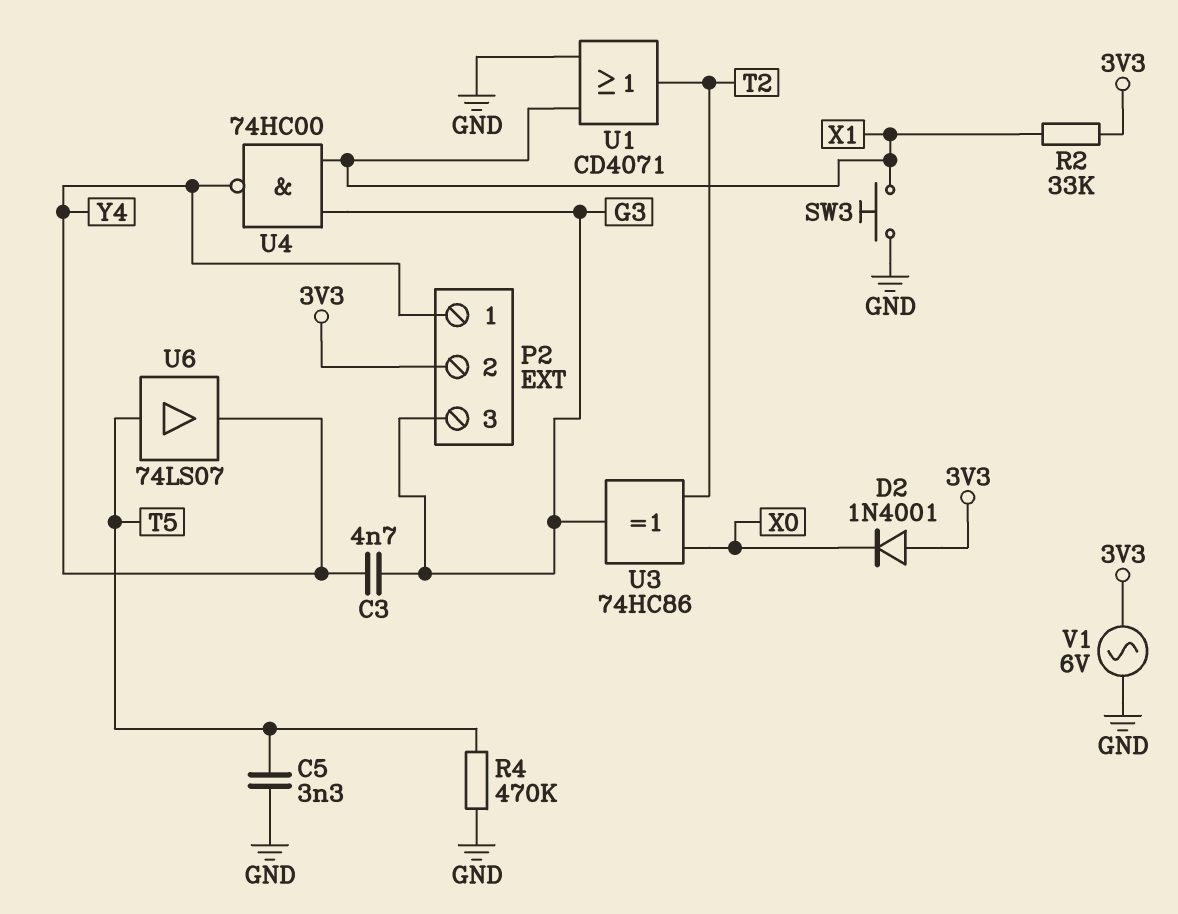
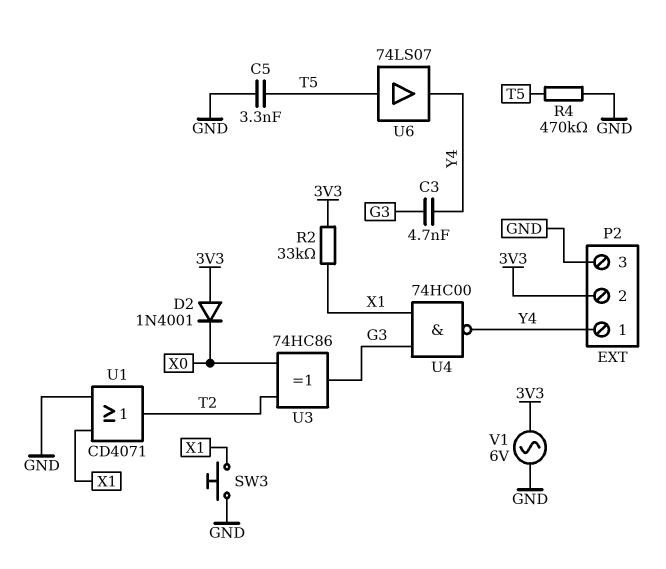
P2 pin 3: G3 -> GND

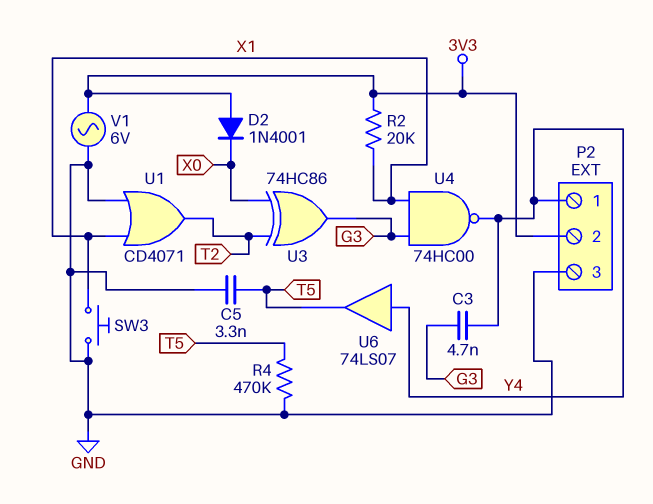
R2: 33k (3V3, X1) -> 20k (3V3, X1)
U6: buffer 74LS07 (in T5, out Y4) -> buffer 74LS07 (in Y4, out T5)

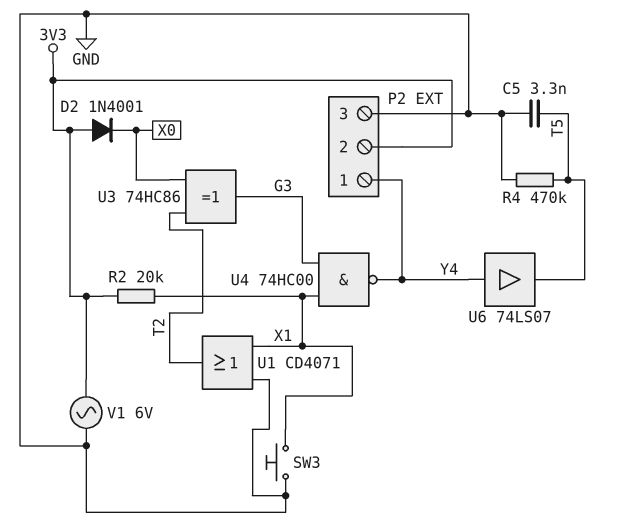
C3: 4.7nF (G3, Y4) -> none

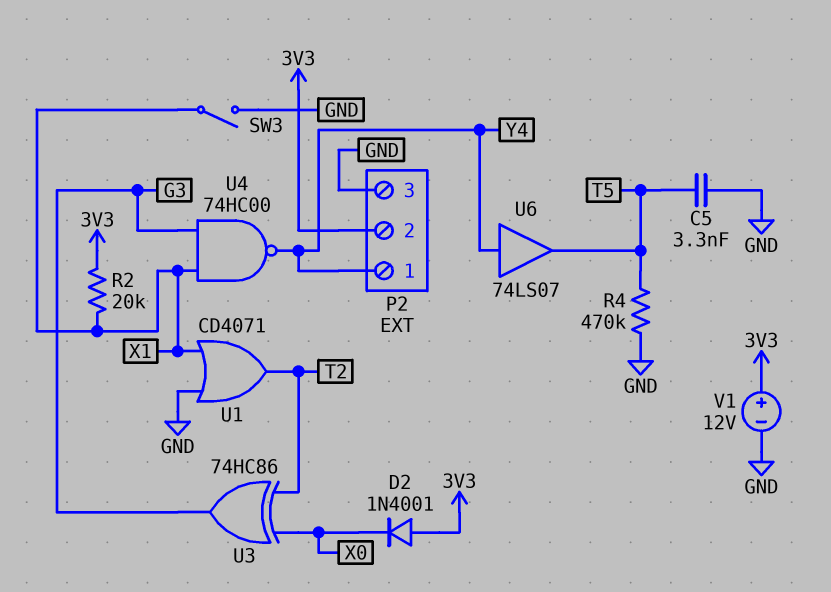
SW3: button (GND, X1) -> switch (GND, X1)
V1: AC 6V (3V3, GND) -> 12V (plus 3V3, minus GND)

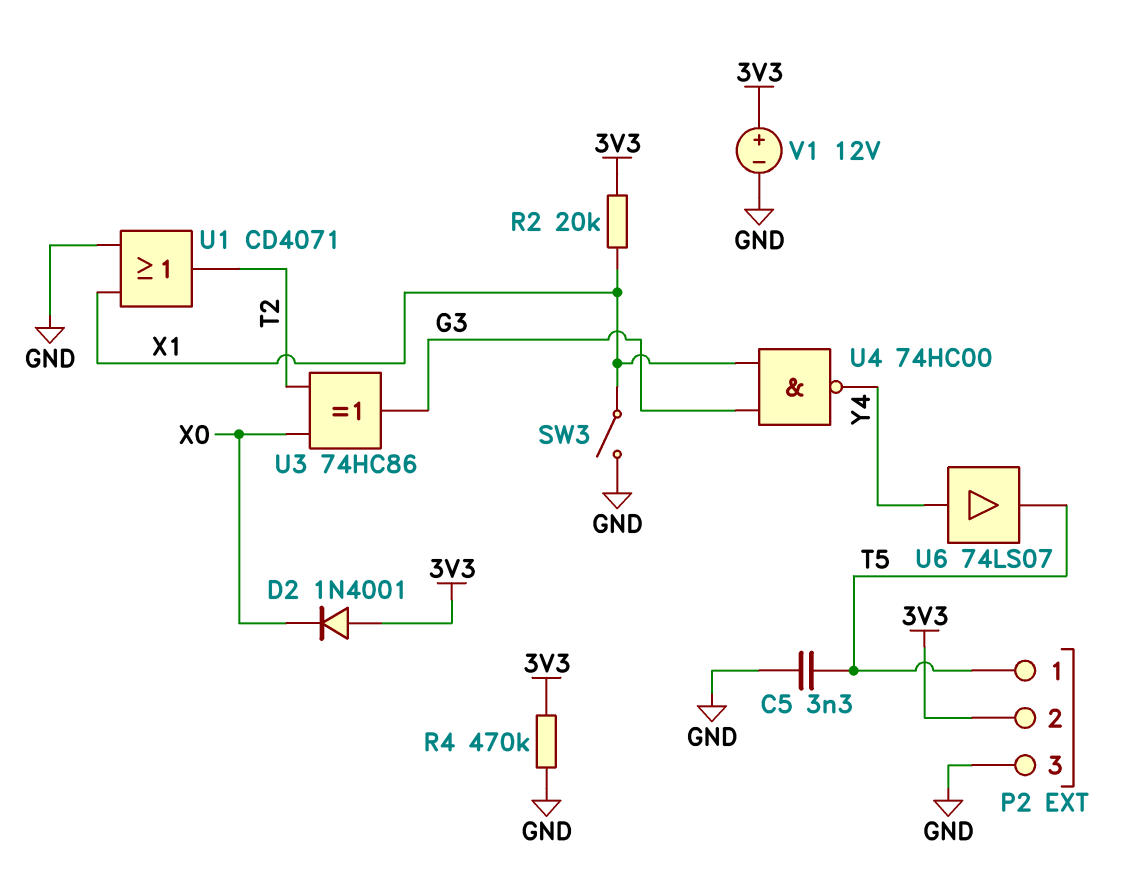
P2 pin 1: Y4 -> T5
R4: 470k (GND, T5) -> 470k (3V3, GND)

